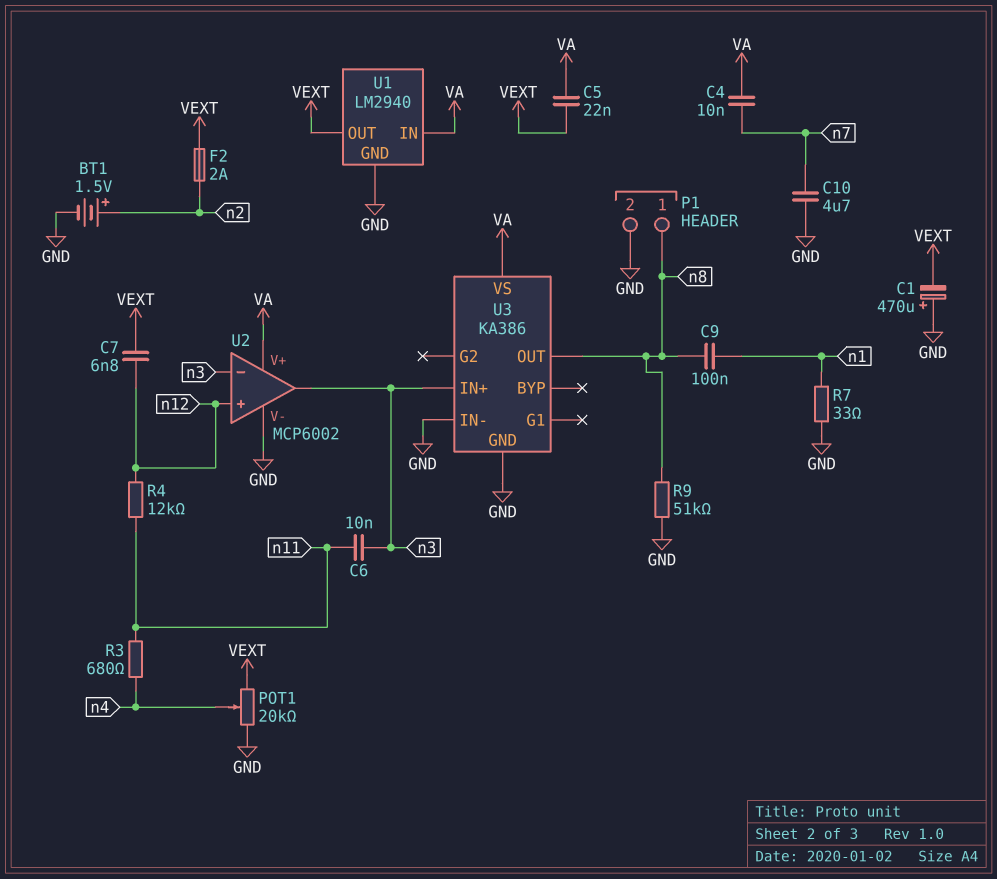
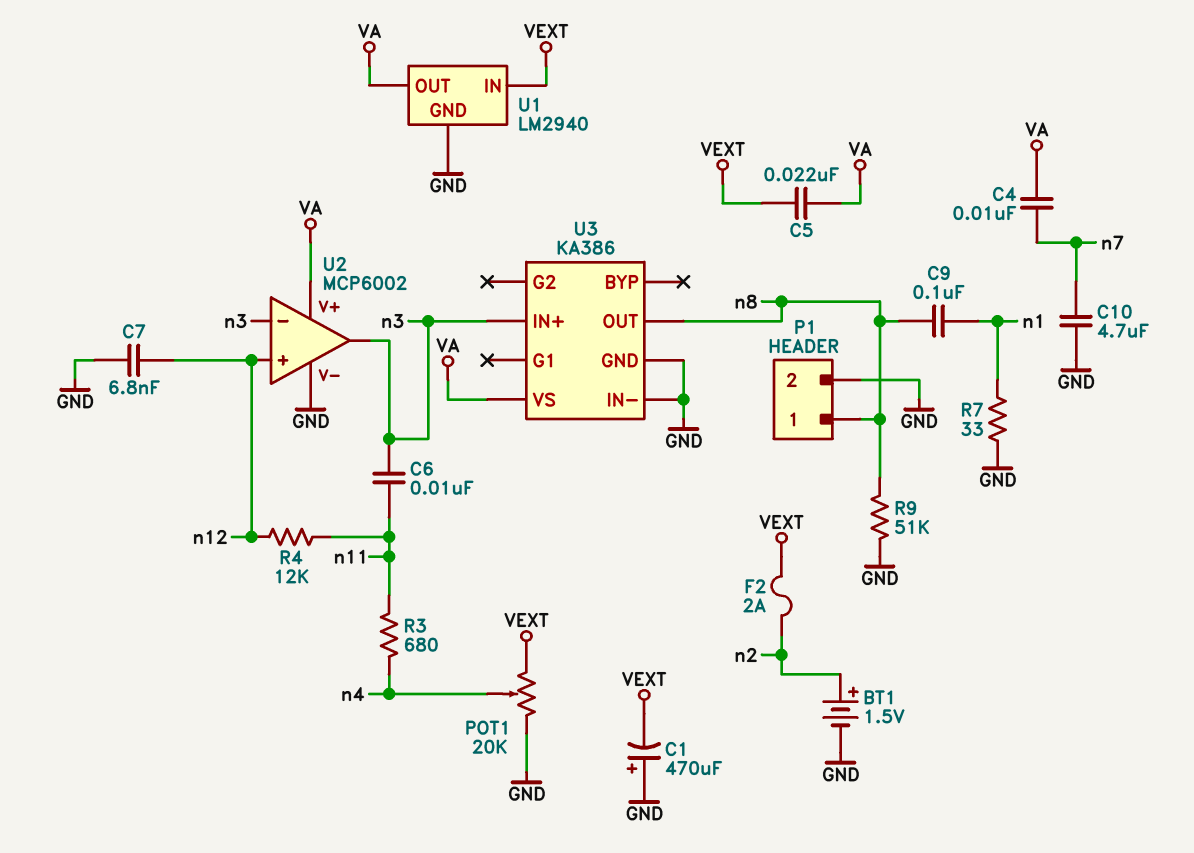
C7: 6.8nF (VEXT, n12) -> 6.8nF (GND, n12)
U1 pin IN: VA -> VEXT
U1 pin OUT: VEXT -> VA

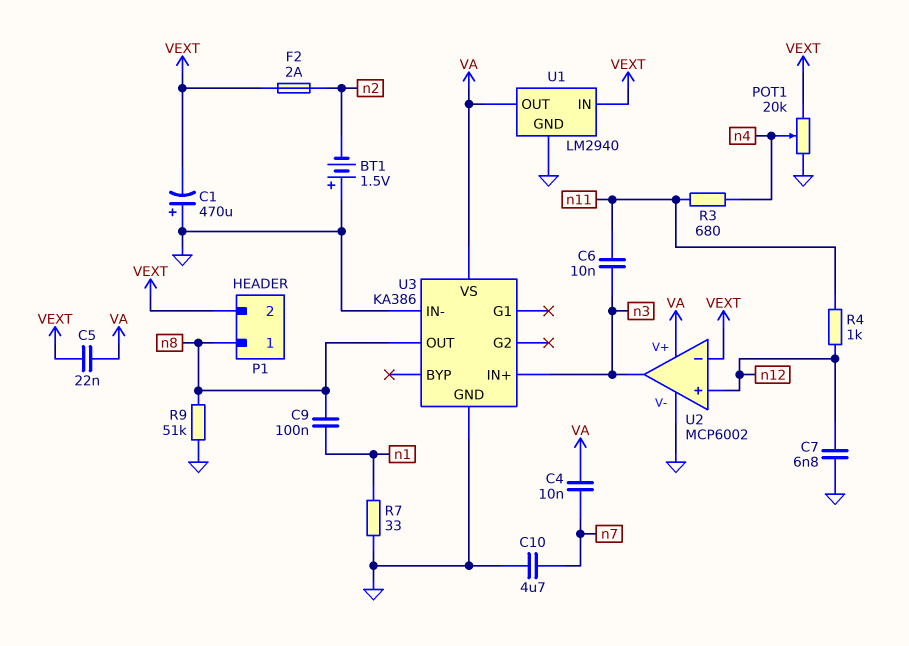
BT1: 1.5V (plus n2, minus GND) -> 1.5V (plus GND, minus n2)
P1 pin 2: GND -> VEXT
R4: 12k (n11, n12) -> 1k (n11, n12)
U2 pin in-: n3 -> VEXT

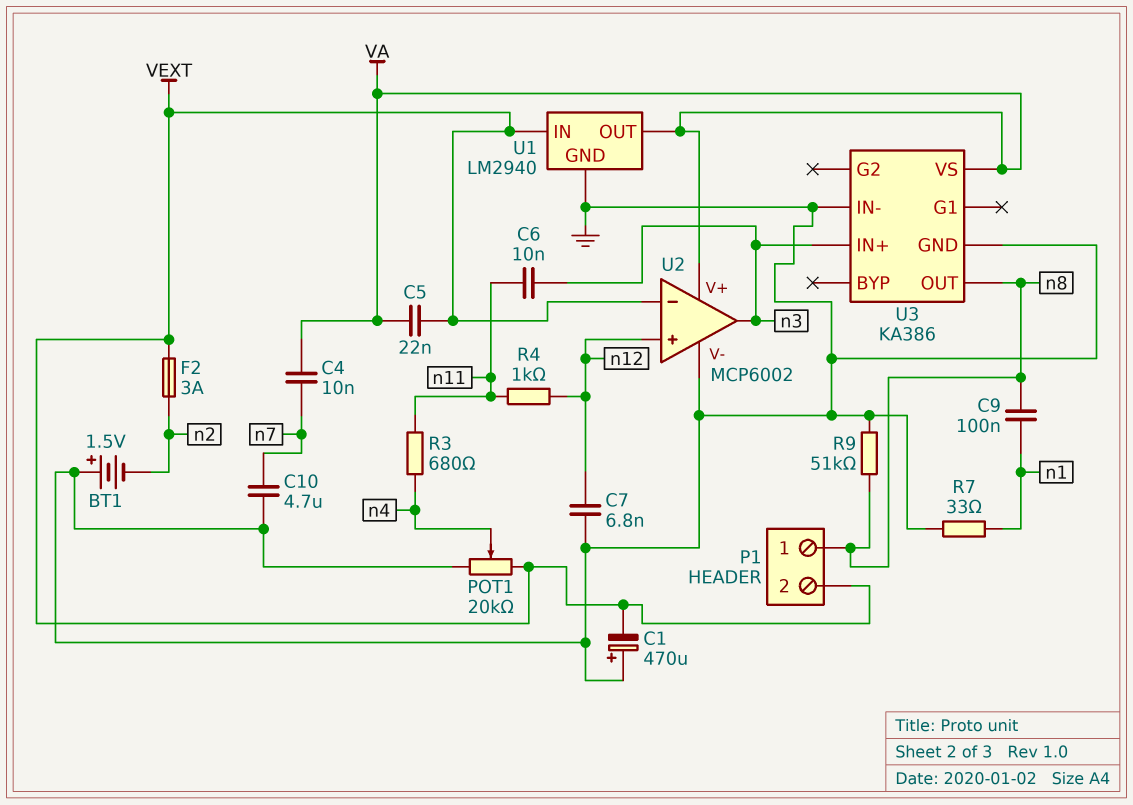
F2: 2A (VEXT, n2) -> 3A (VEXT, n2)

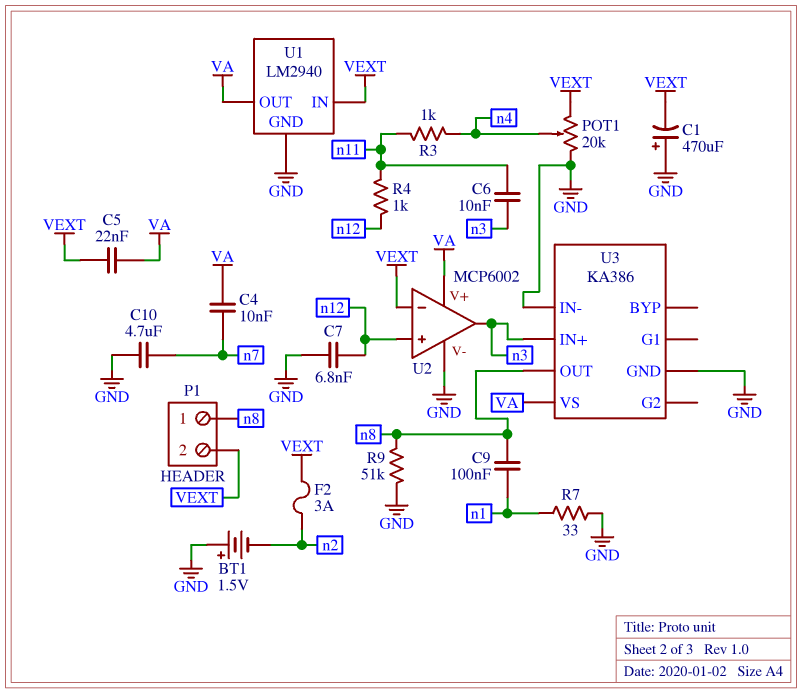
R3: 680 (n4, n11) -> 1k (n4, n11)

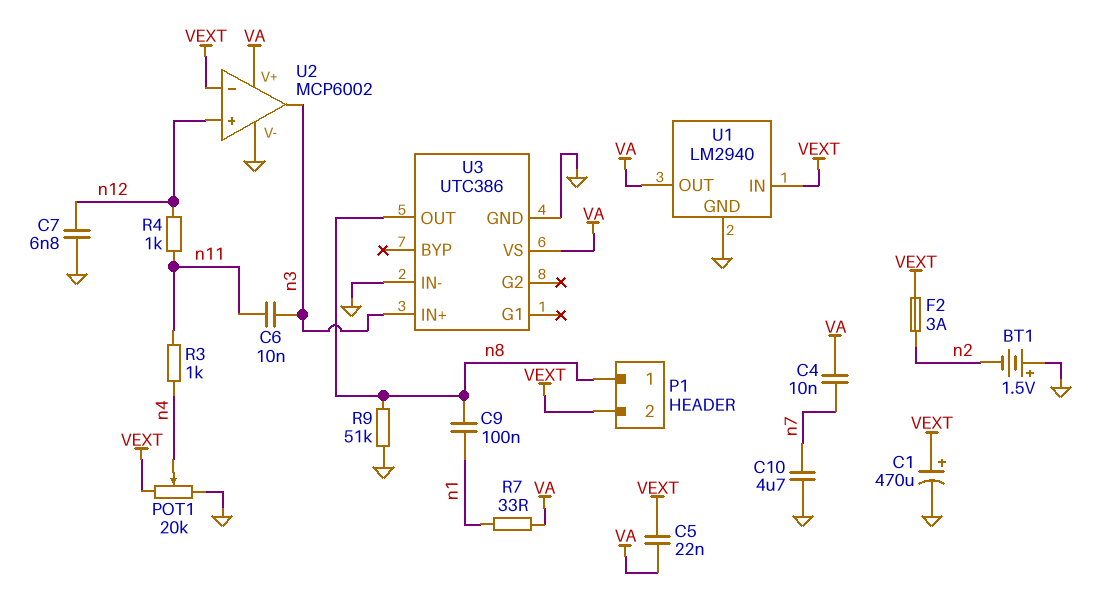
C1: 470uF (plus GND, minus VEXT) -> 470uF (plus VEXT, minus GND)
R7: 33 (GND, n1) -> 33 (VA, n1)
U3: KA386 -> UTC386

